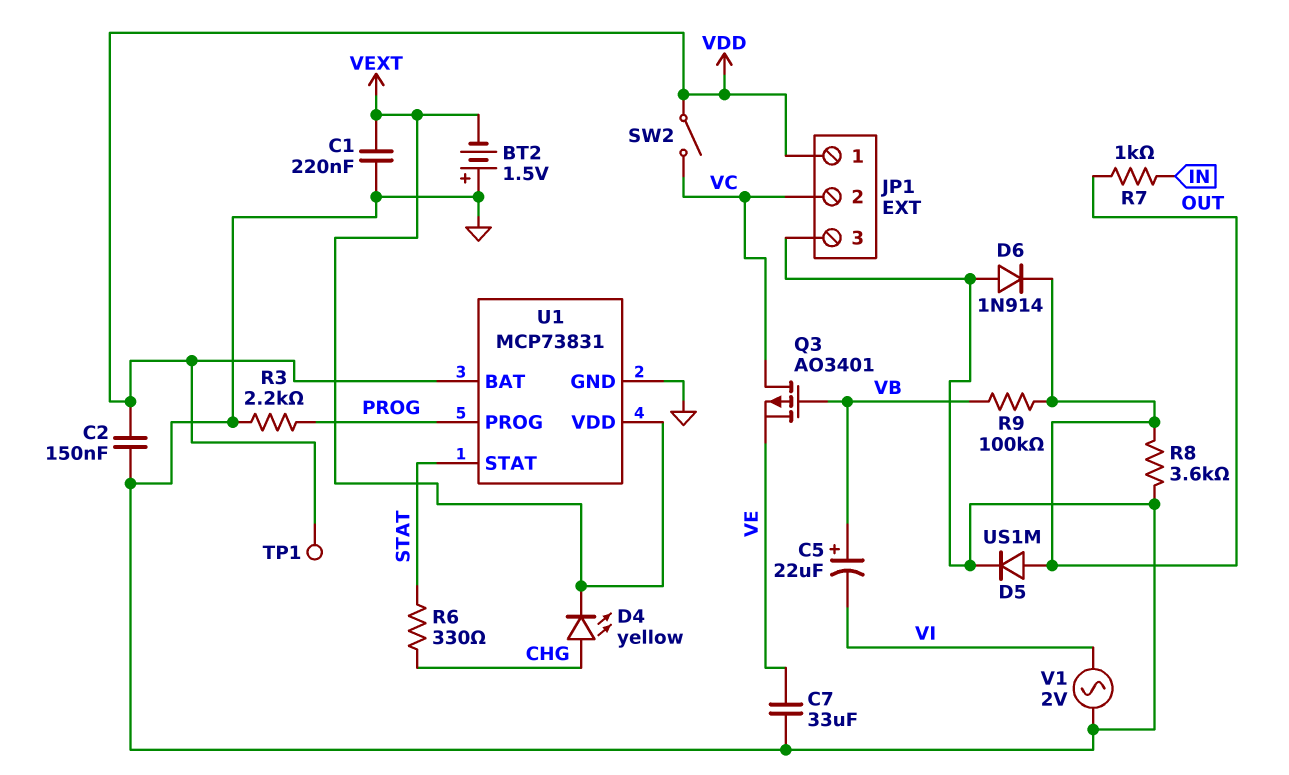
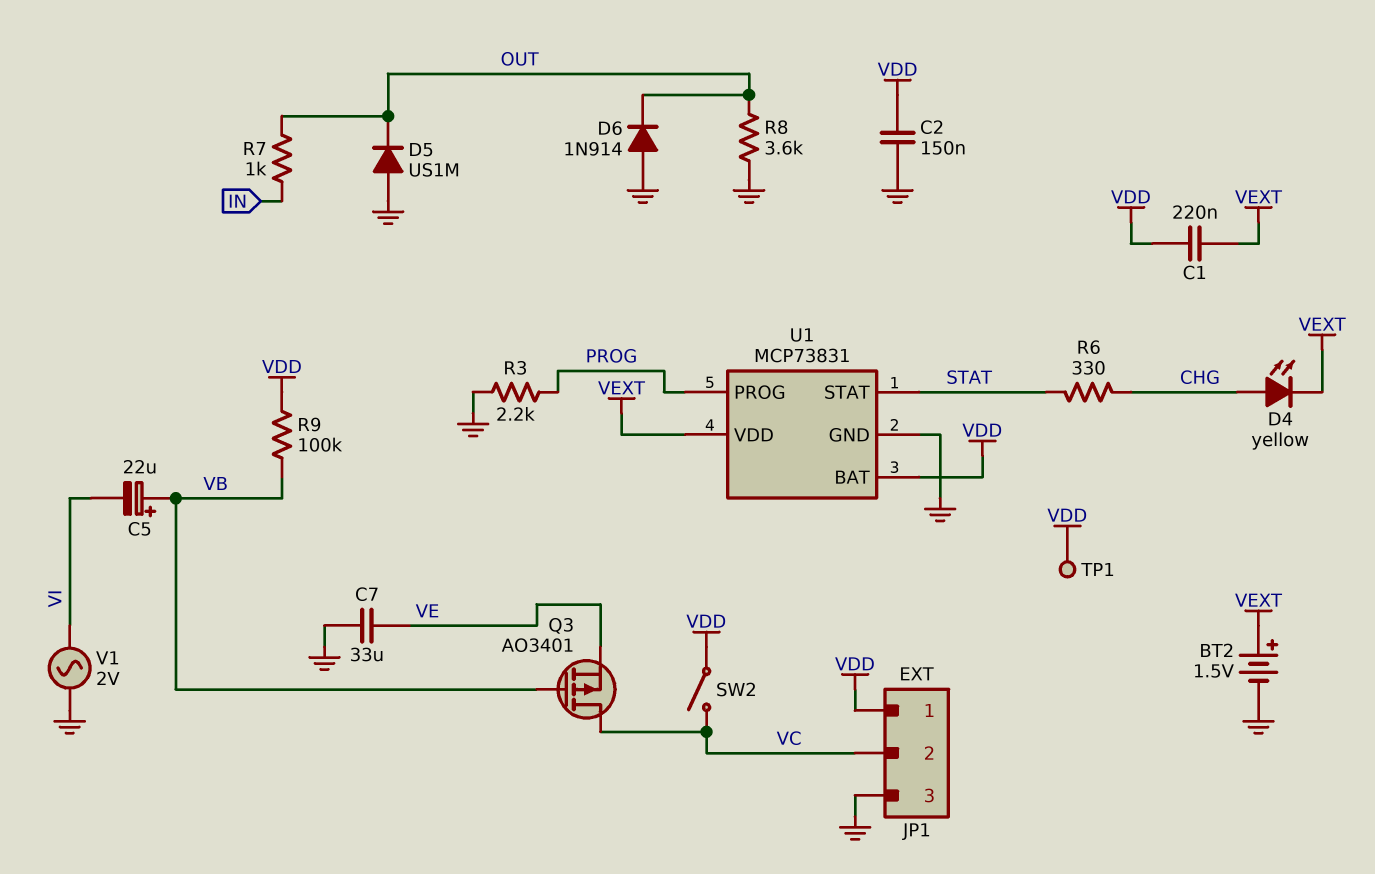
BT2: 1.5V (plus GND, minus VEXT) -> 1.5V (plus VEXT, minus GND)
C1: 220nF (GND, VEXT) -> 220nF (VDD, VEXT)
D5: diode US1M (A OUT, K GND) -> diode US1M (A GND, K OUT)
R9: 100k (OUT, VB) -> 100k (VB, VDD)

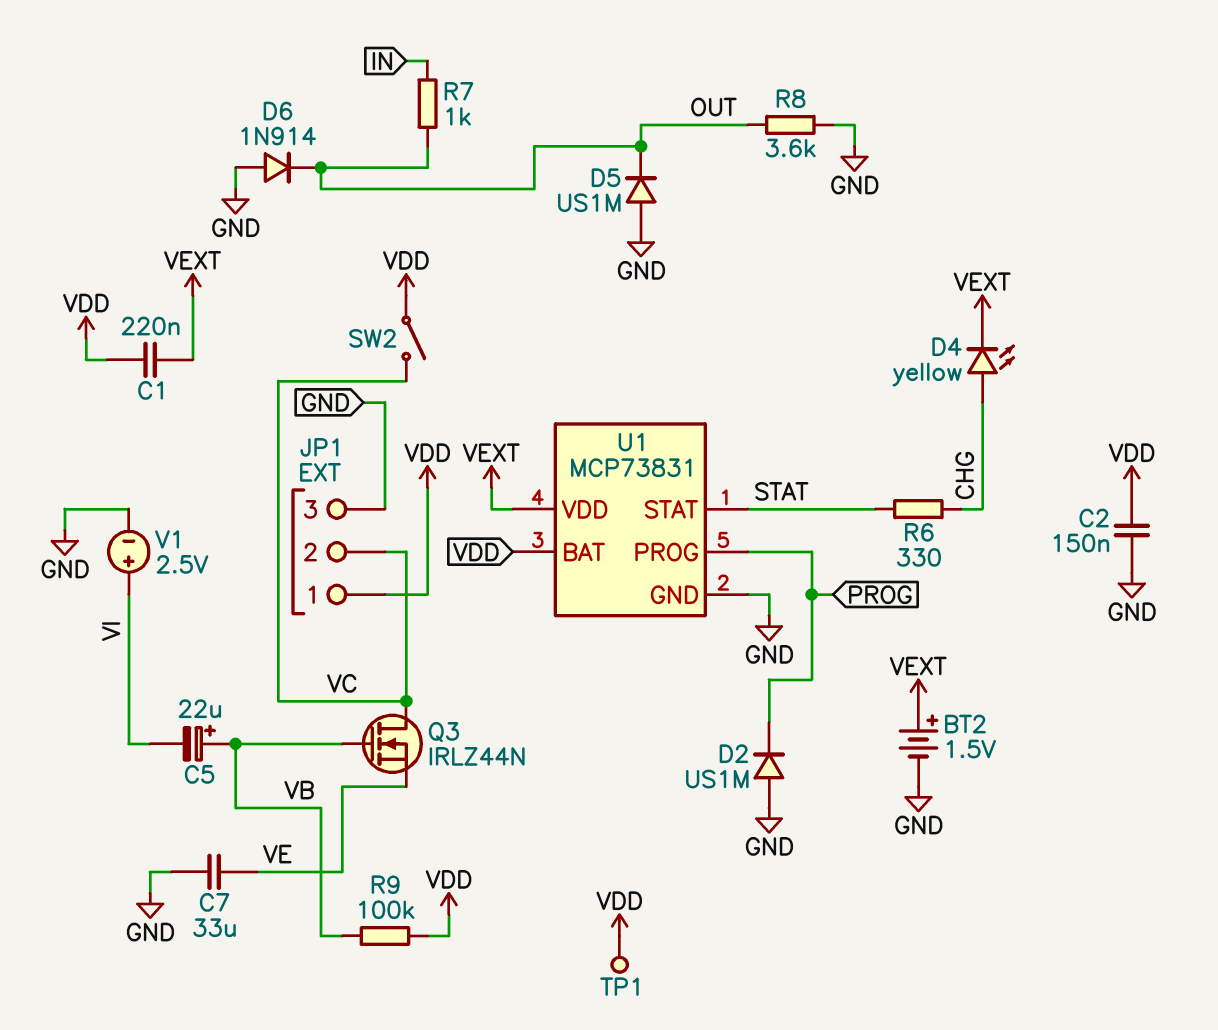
D2: none -> diode US1M (A GND, K PROG)
Q3: PMOS AO3401 (G VB, D VC, S VE) -> NMOS IRLZ44N (G VB, D VC, S VE)
R3: 2.2k (GND, PROG) -> none
V1: AC 2V (GND, VI) -> 2.5V (plus VI, minus GND)

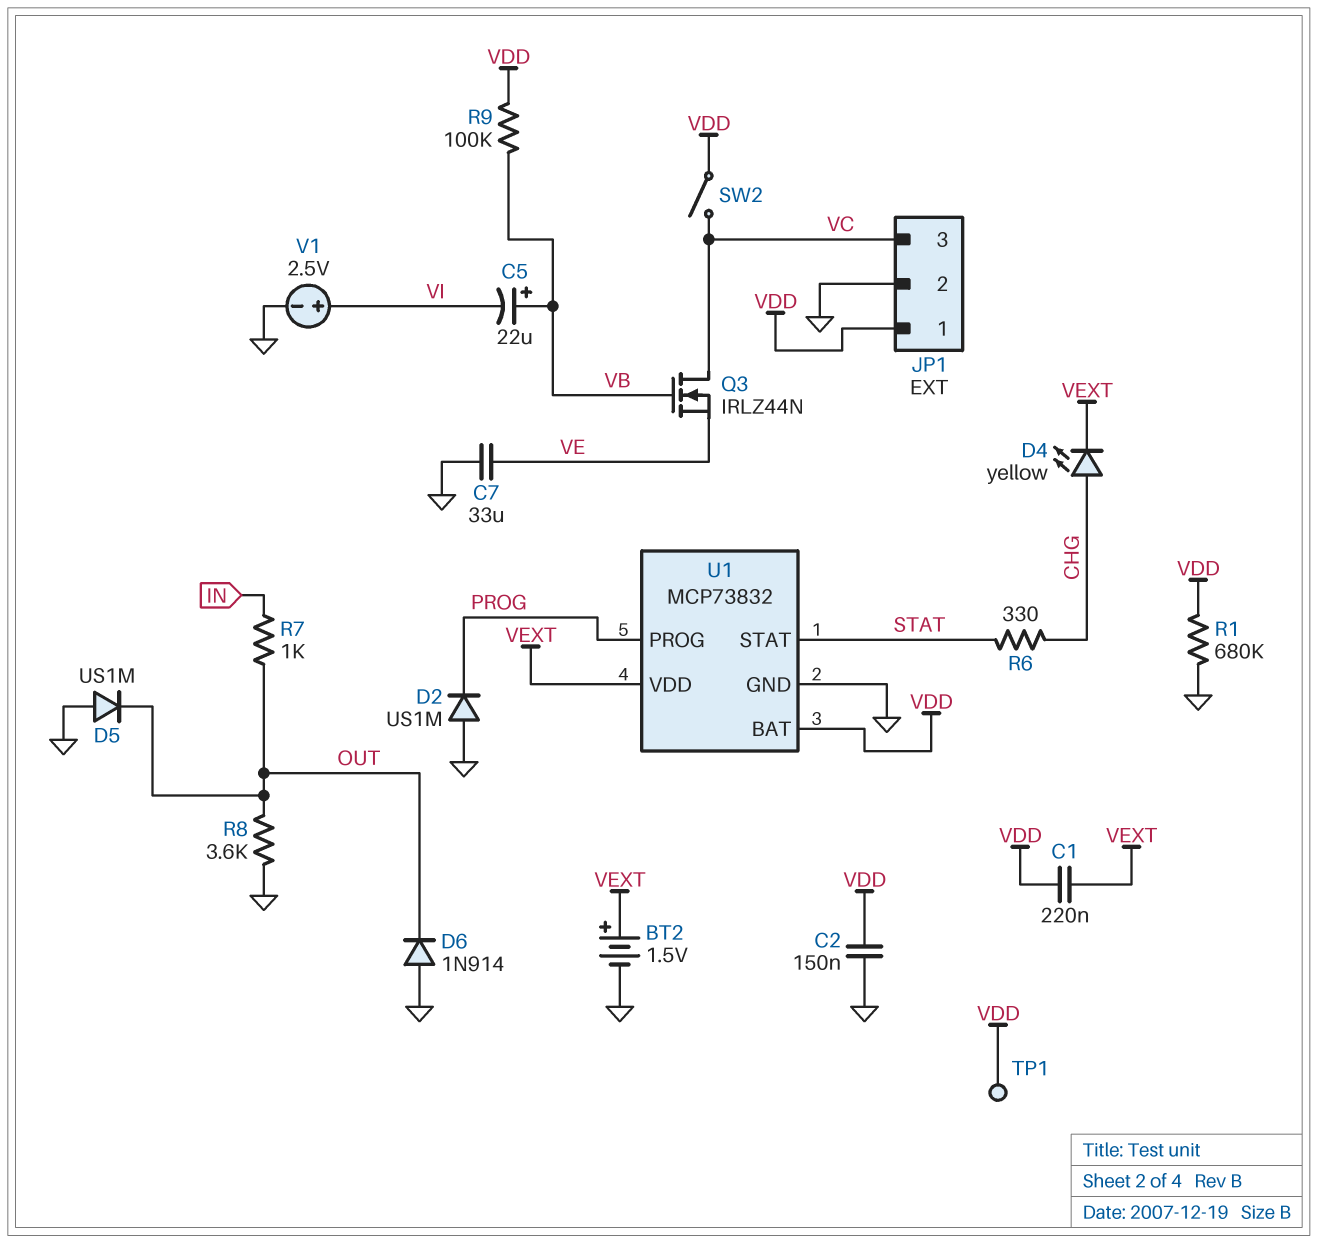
JP1 pin 2: VC -> GND
JP1 pin 3: GND -> VC
R1: none -> 680k (GND, VDD)
U1: MCP73831 -> MCP73832

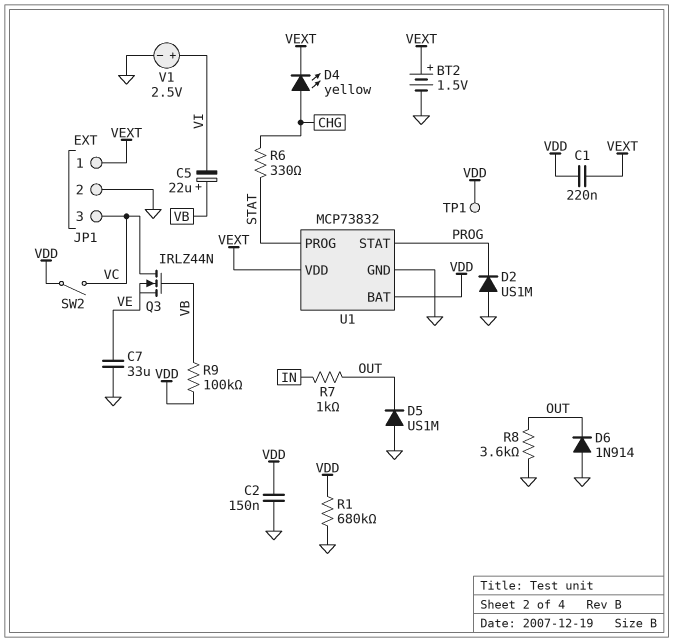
JP1 pin 1: VDD -> VEXT
U1 pin PROG: PROG -> STAT
U1 pin STAT: STAT -> PROG

